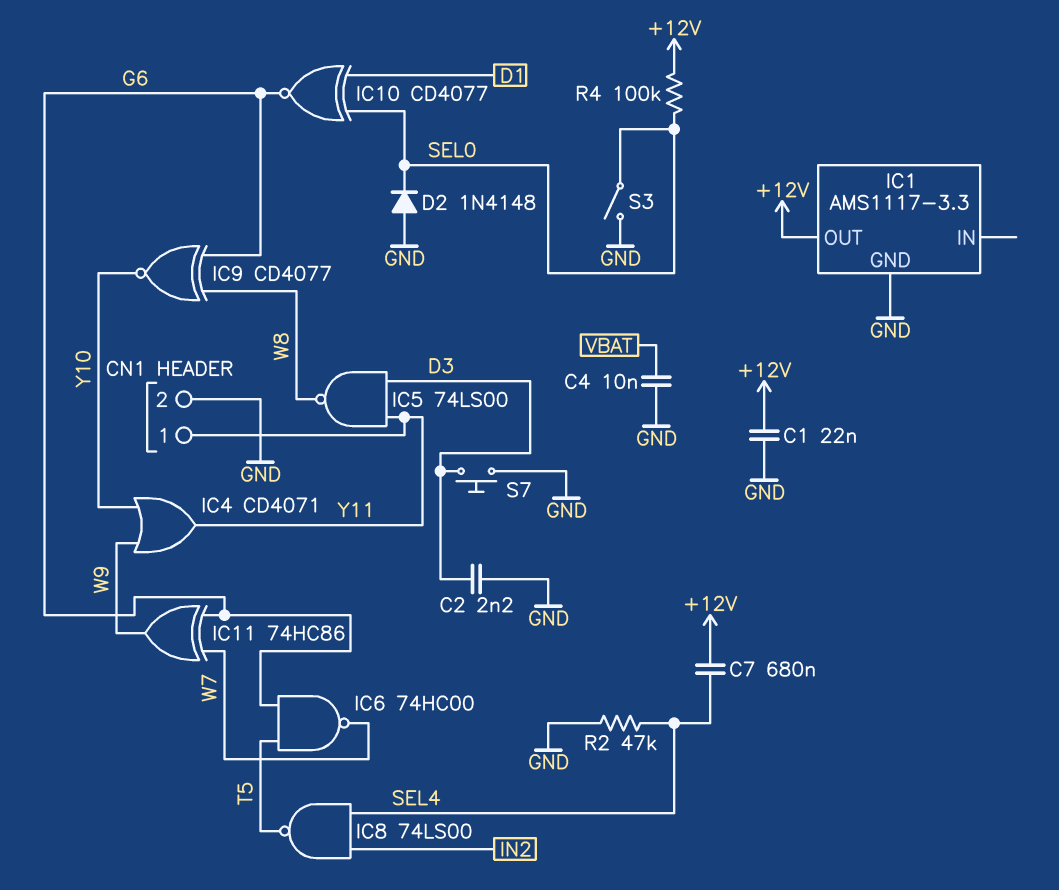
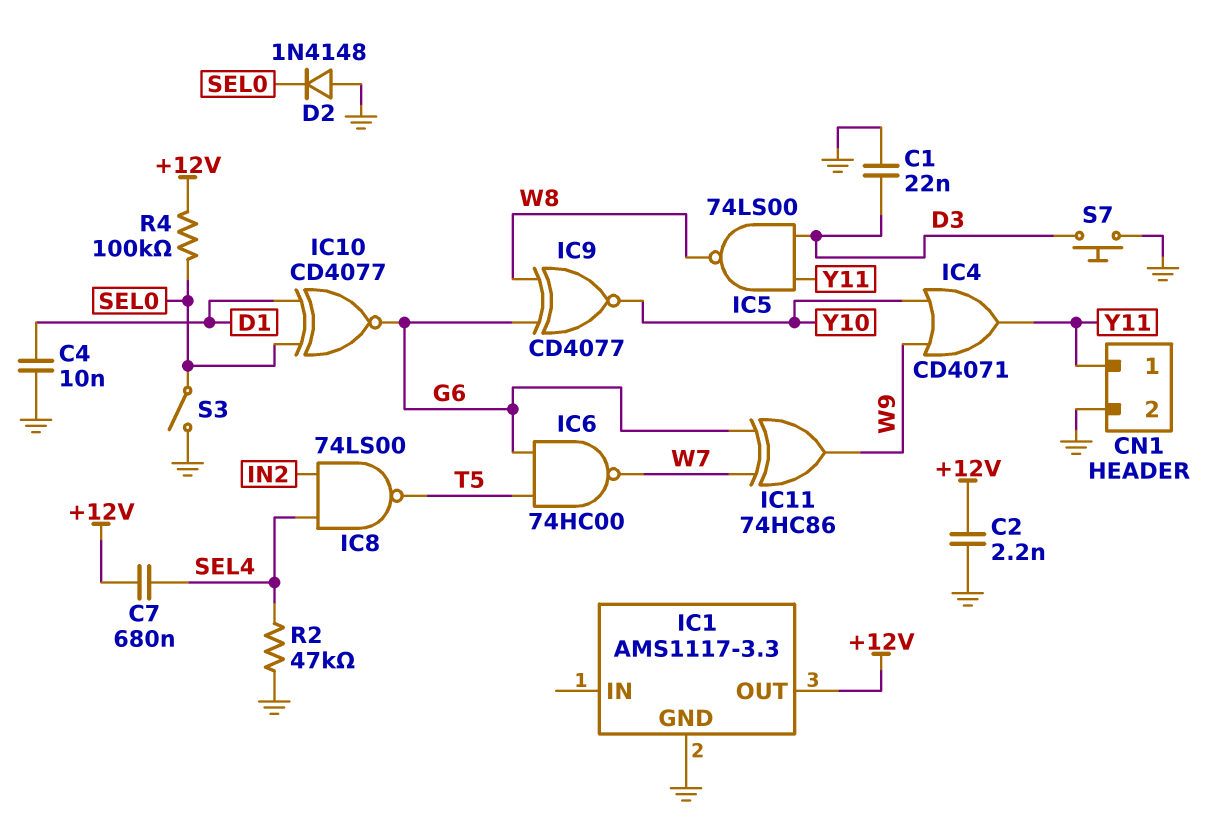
C1: 22nF (+12V, GND) -> 22nF (D3, GND)
C2: 2.2nF (D3, GND) -> 2.2nF (+12V, GND)
C4: 10nF (GND, VBAT) -> 10nF (D1, GND)

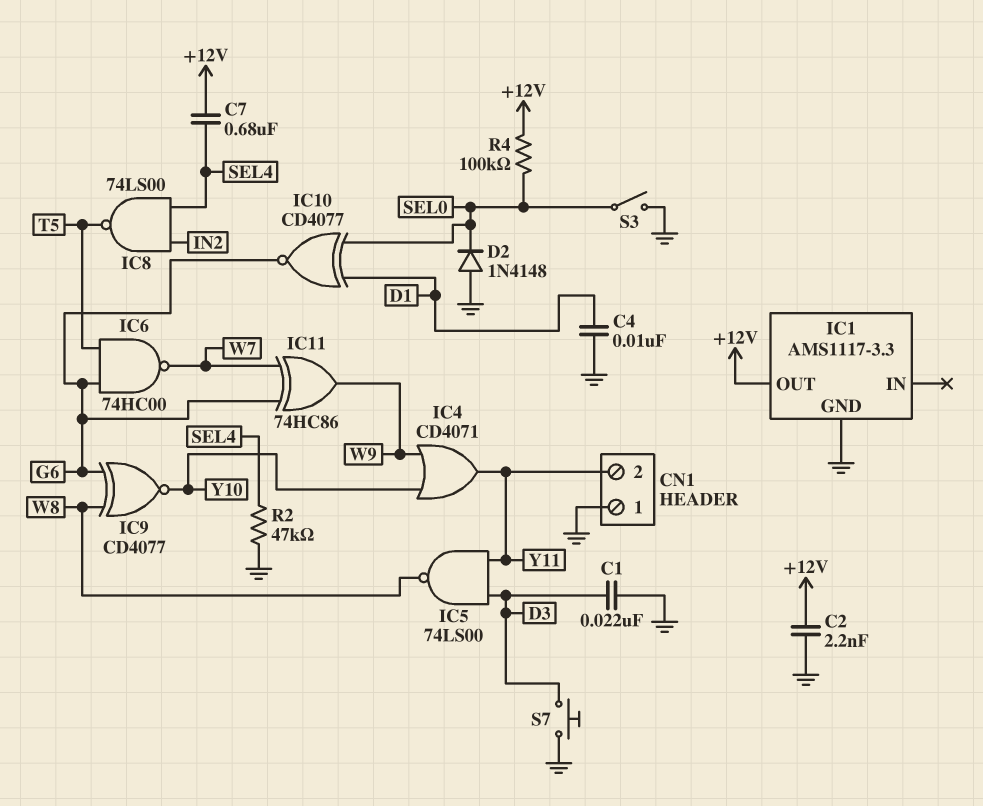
CN1 pin 1: Y11 -> GND
CN1 pin 2: GND -> Y11

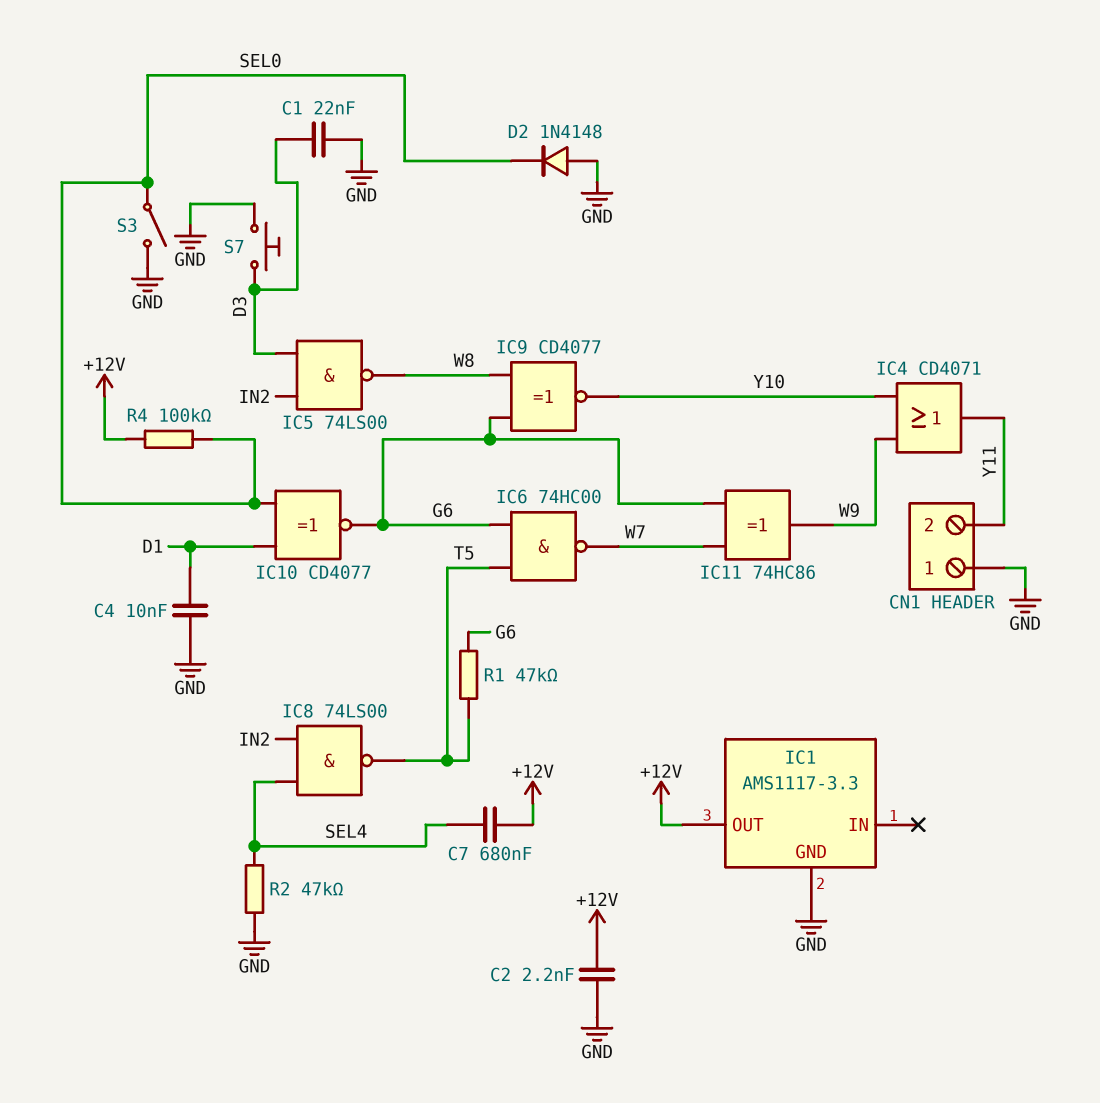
IC5: NAND 74LS00 (in D3, in Y11, out W8) -> NAND 74LS00 (in D3, in IN2, out W8)
R1: none -> 47k (G6, T5)

